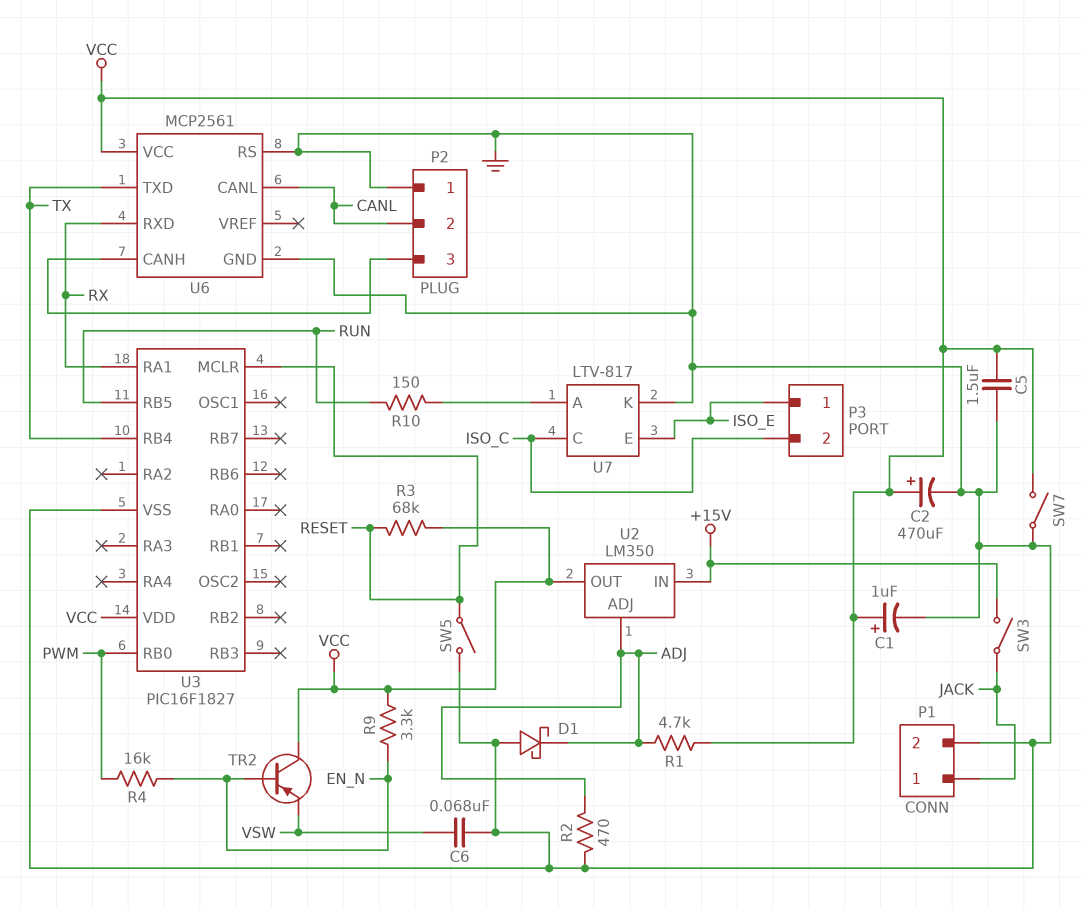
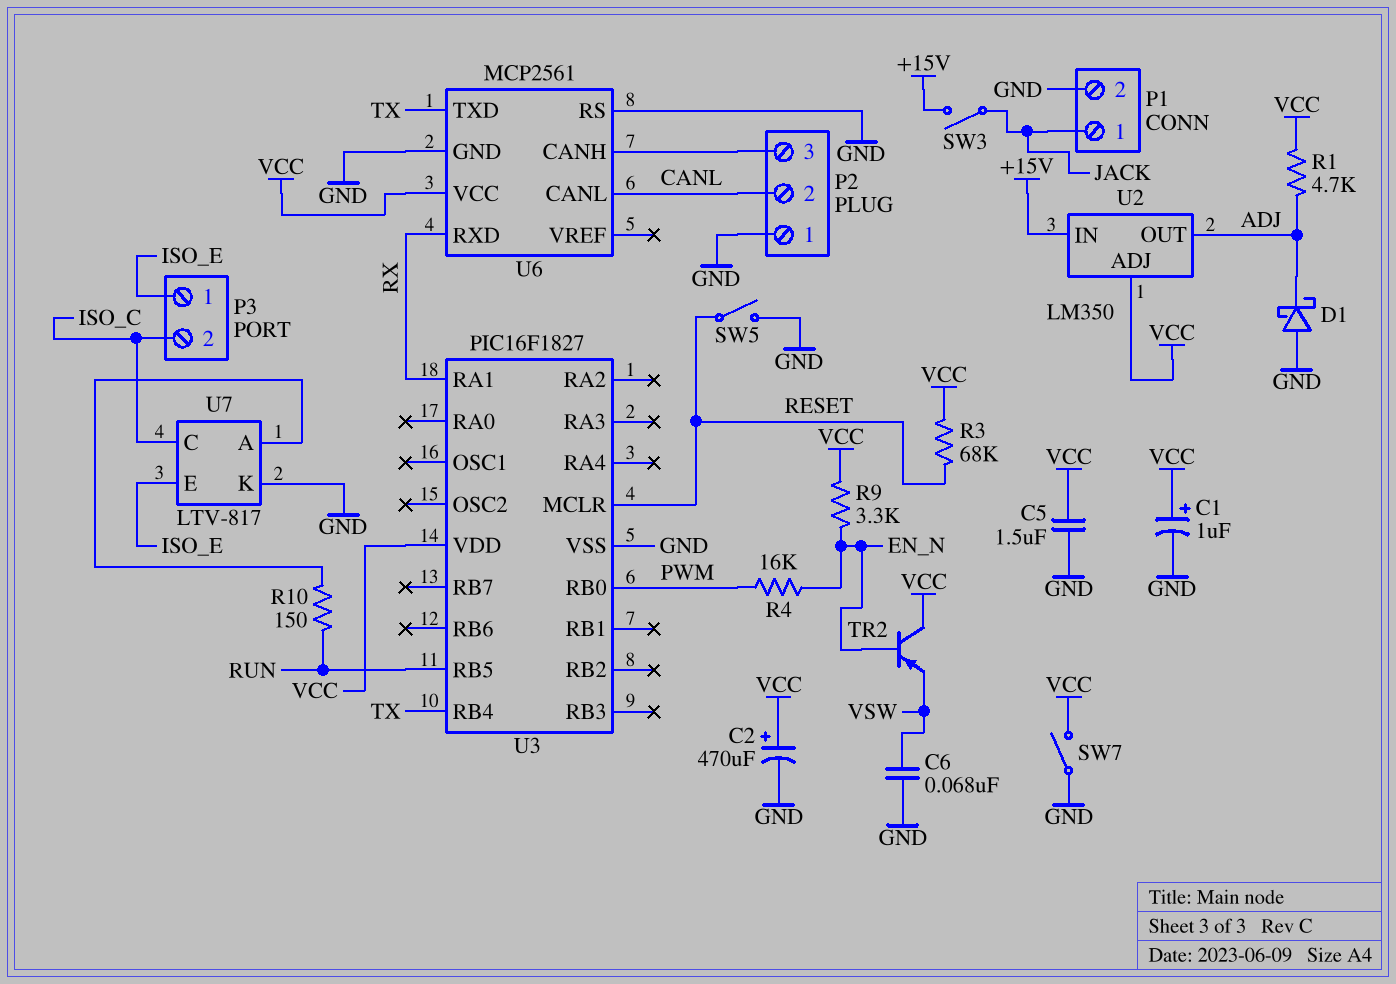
R2: 470 (ADJ, GND) -> none
U2 pin ADJ: ADJ -> VCC
U2 pin OUT: VCC -> ADJ

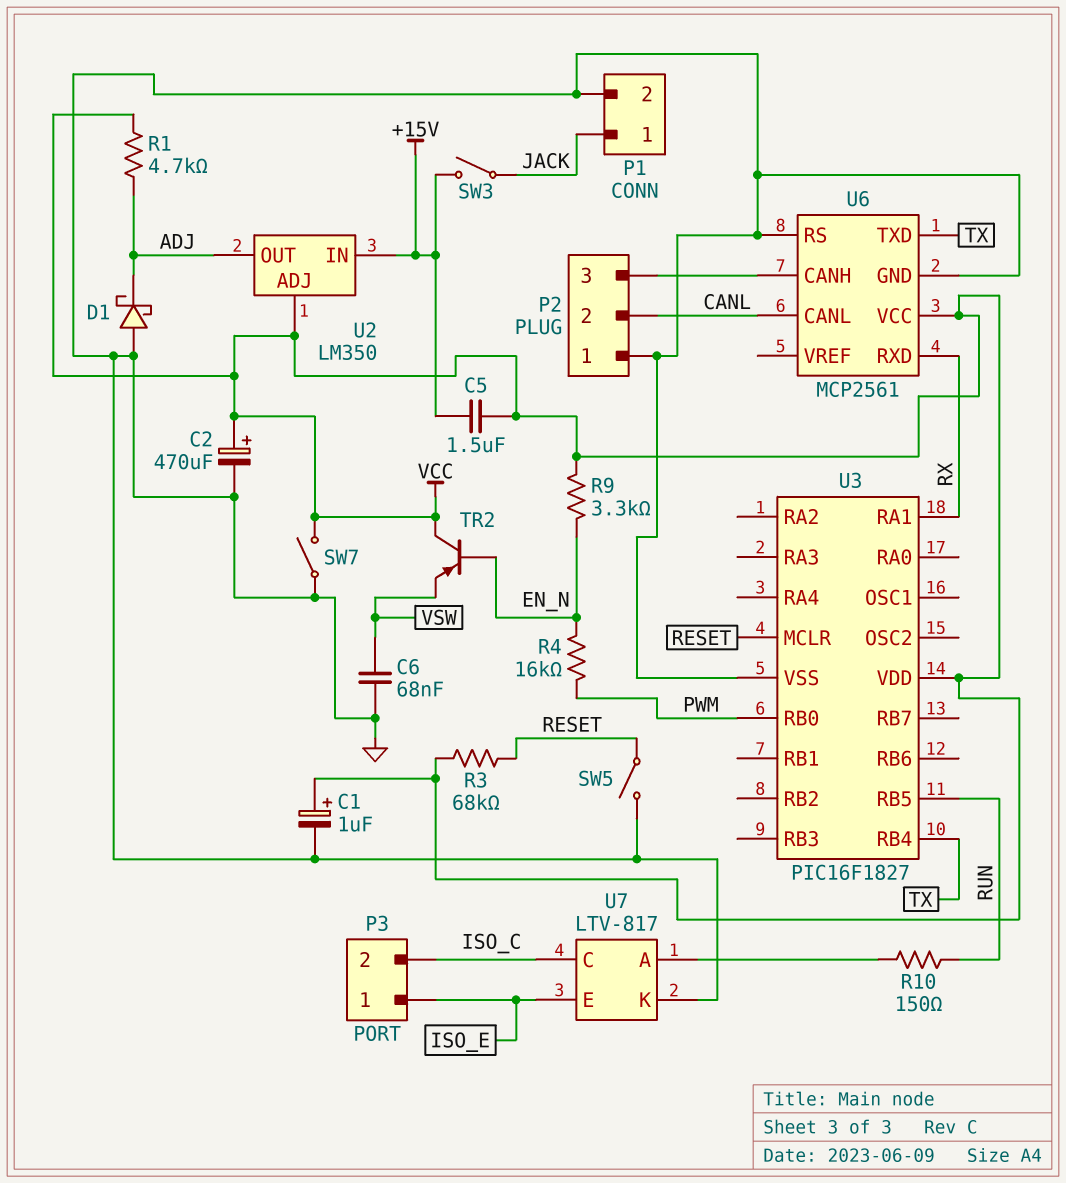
C5: 1.5uF (GND, VCC) -> 1.5uF (+15V, VCC)

